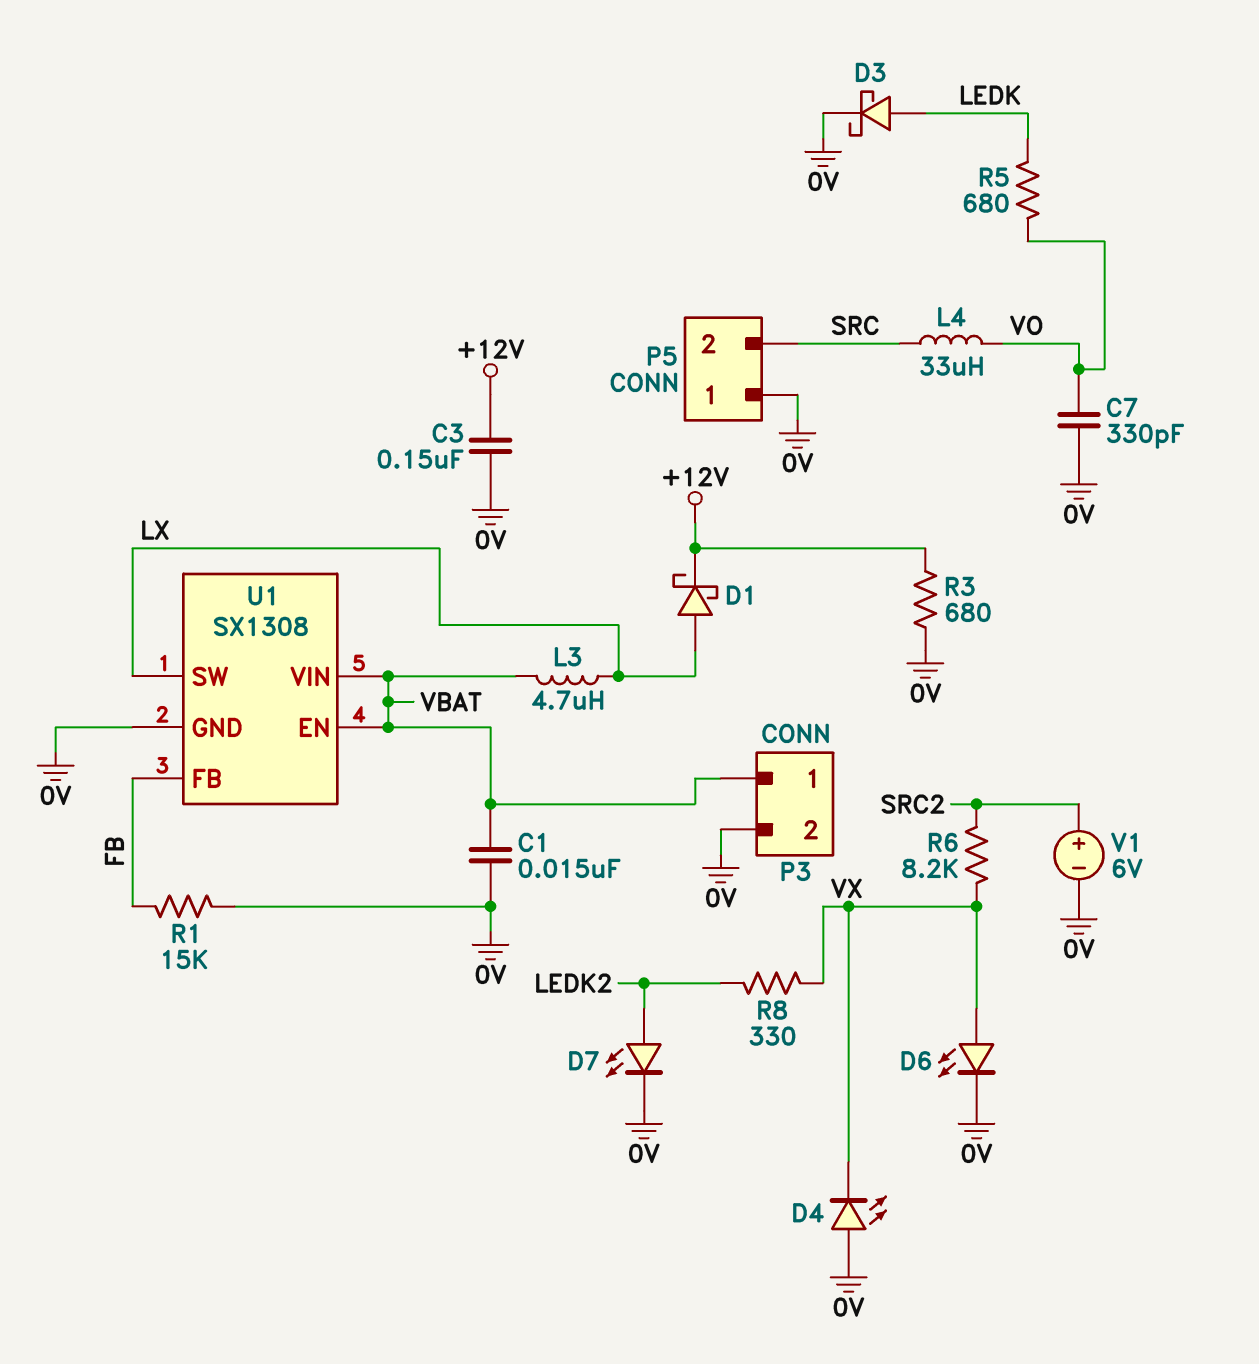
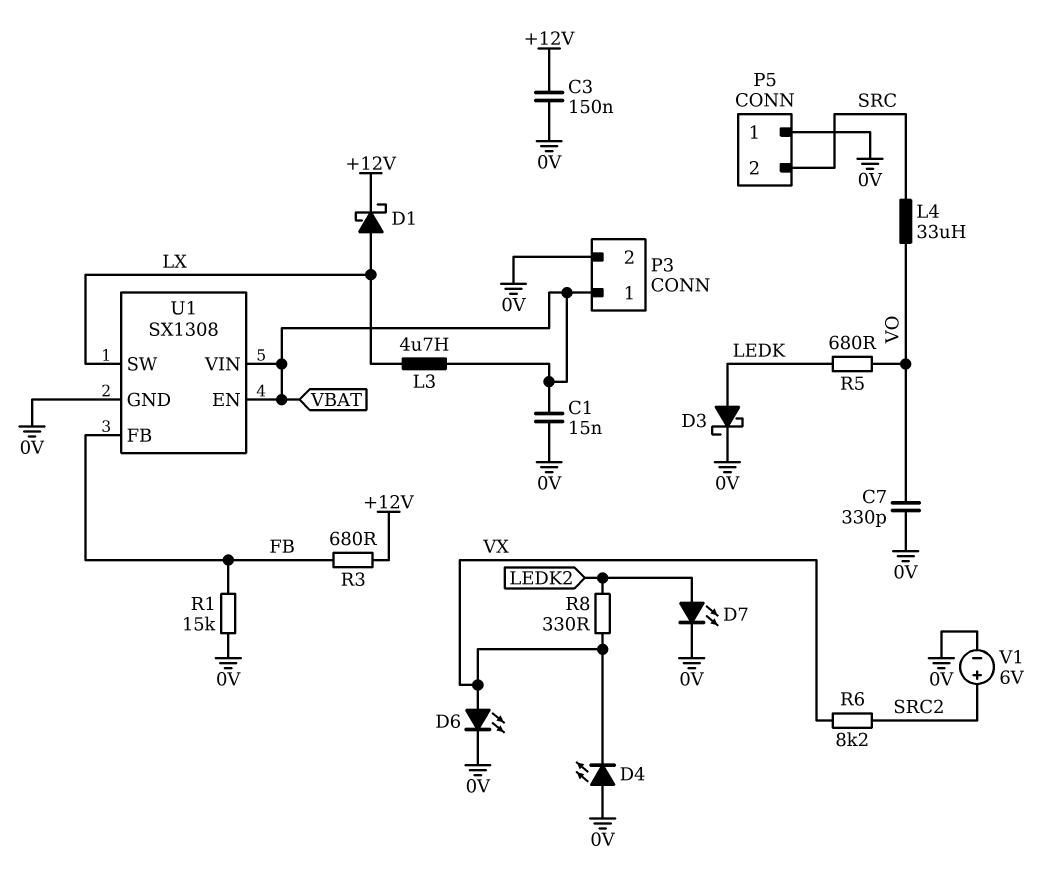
R3: 680 (+12V, 0V) -> 680 (+12V, FB)

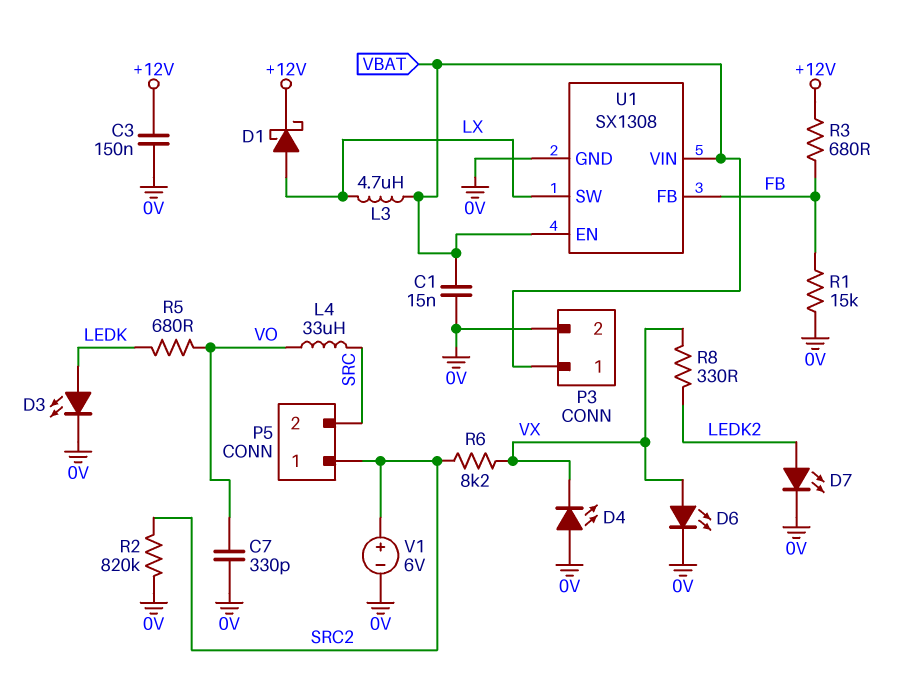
D3: schottky (A LEDK, K 0V) -> LED (A LEDK, K 0V)
P5 pin 1: 0V -> SRC2
R2: none -> 820k (0V, SRC2)

